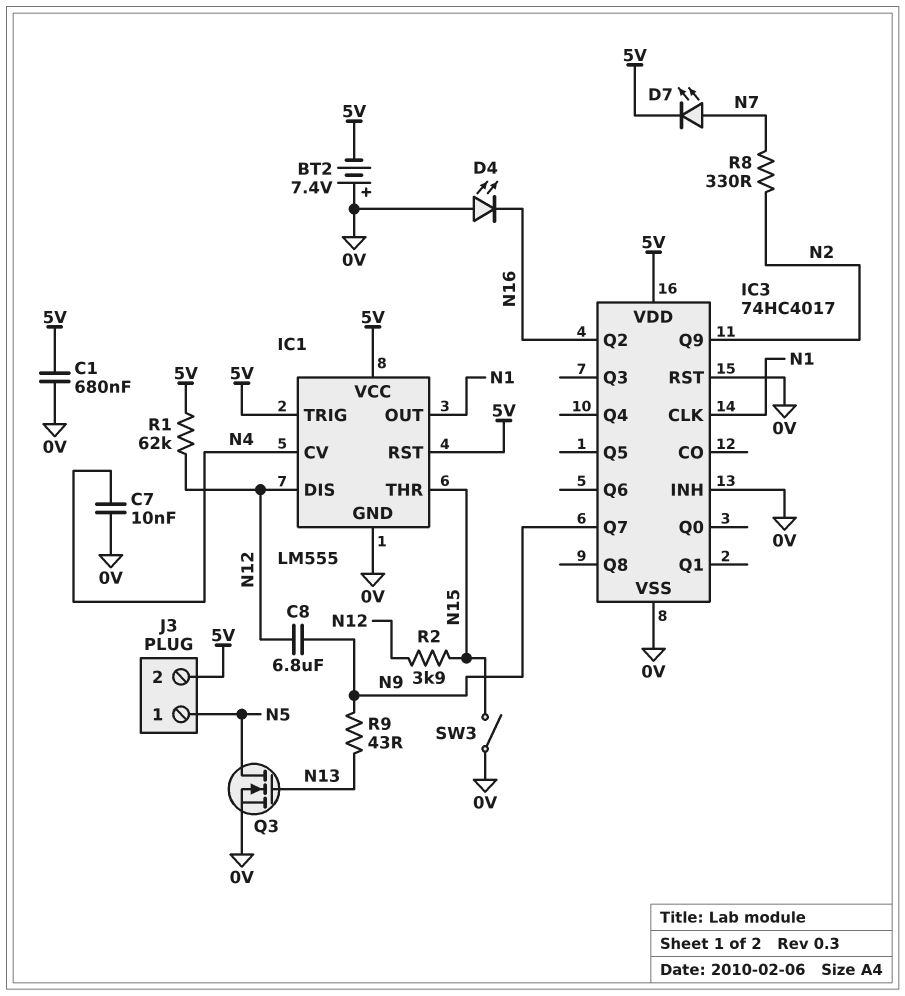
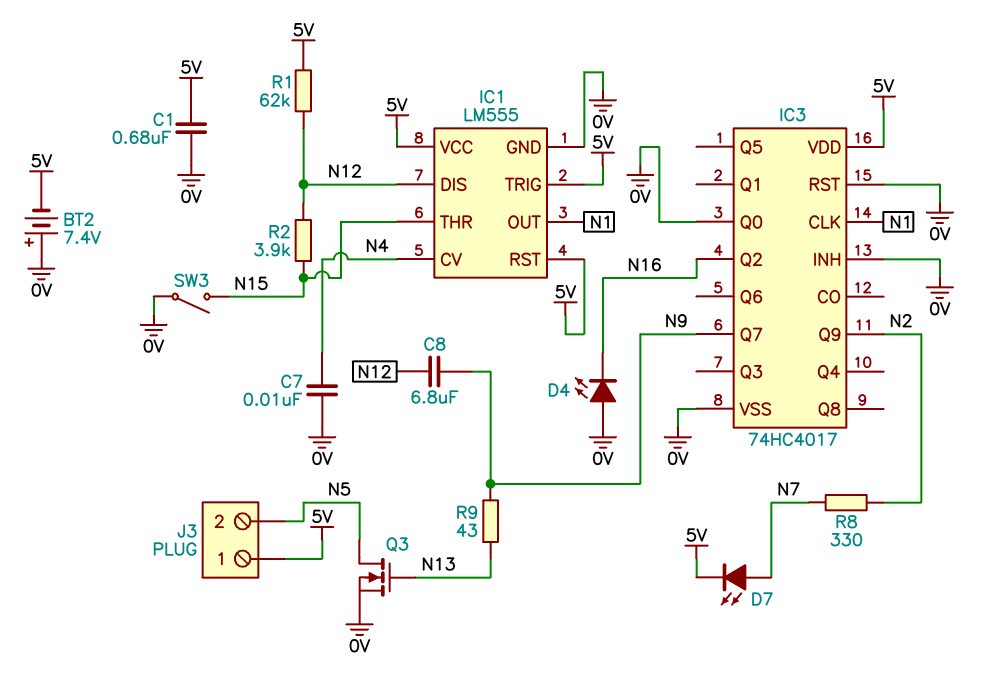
IC3 pin Q0: none -> 0V
J3 pin 1: N5 -> 5V
J3 pin 2: 5V -> N5

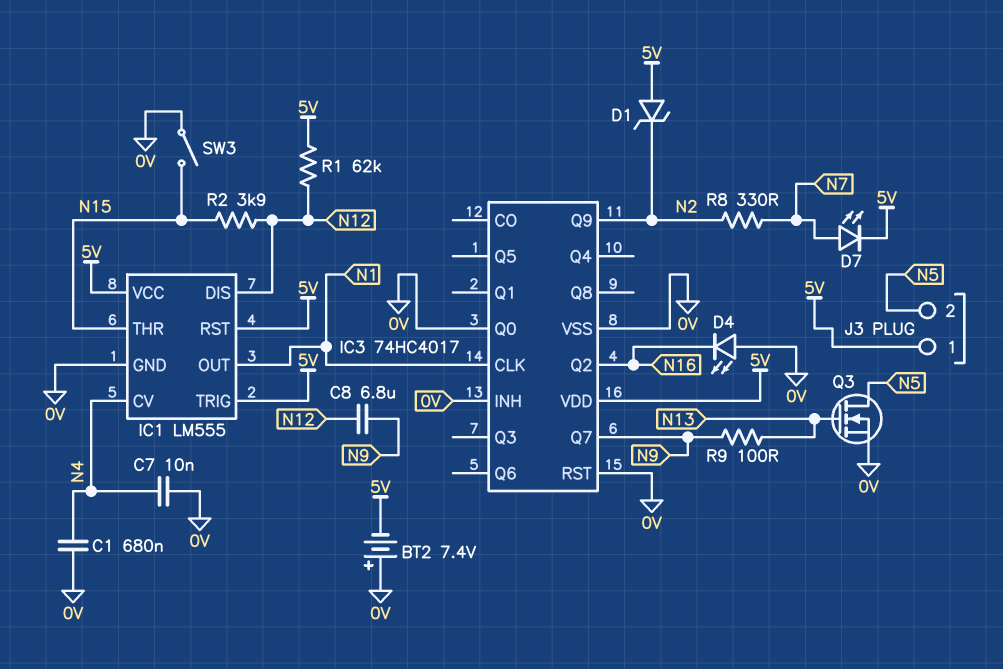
C1: 680nF (0V, 5V) -> 680nF (0V, N4)
D1: none -> zener (A 5V, K N2)
R9: 43 (N9, N13) -> 100 (N9, N13)

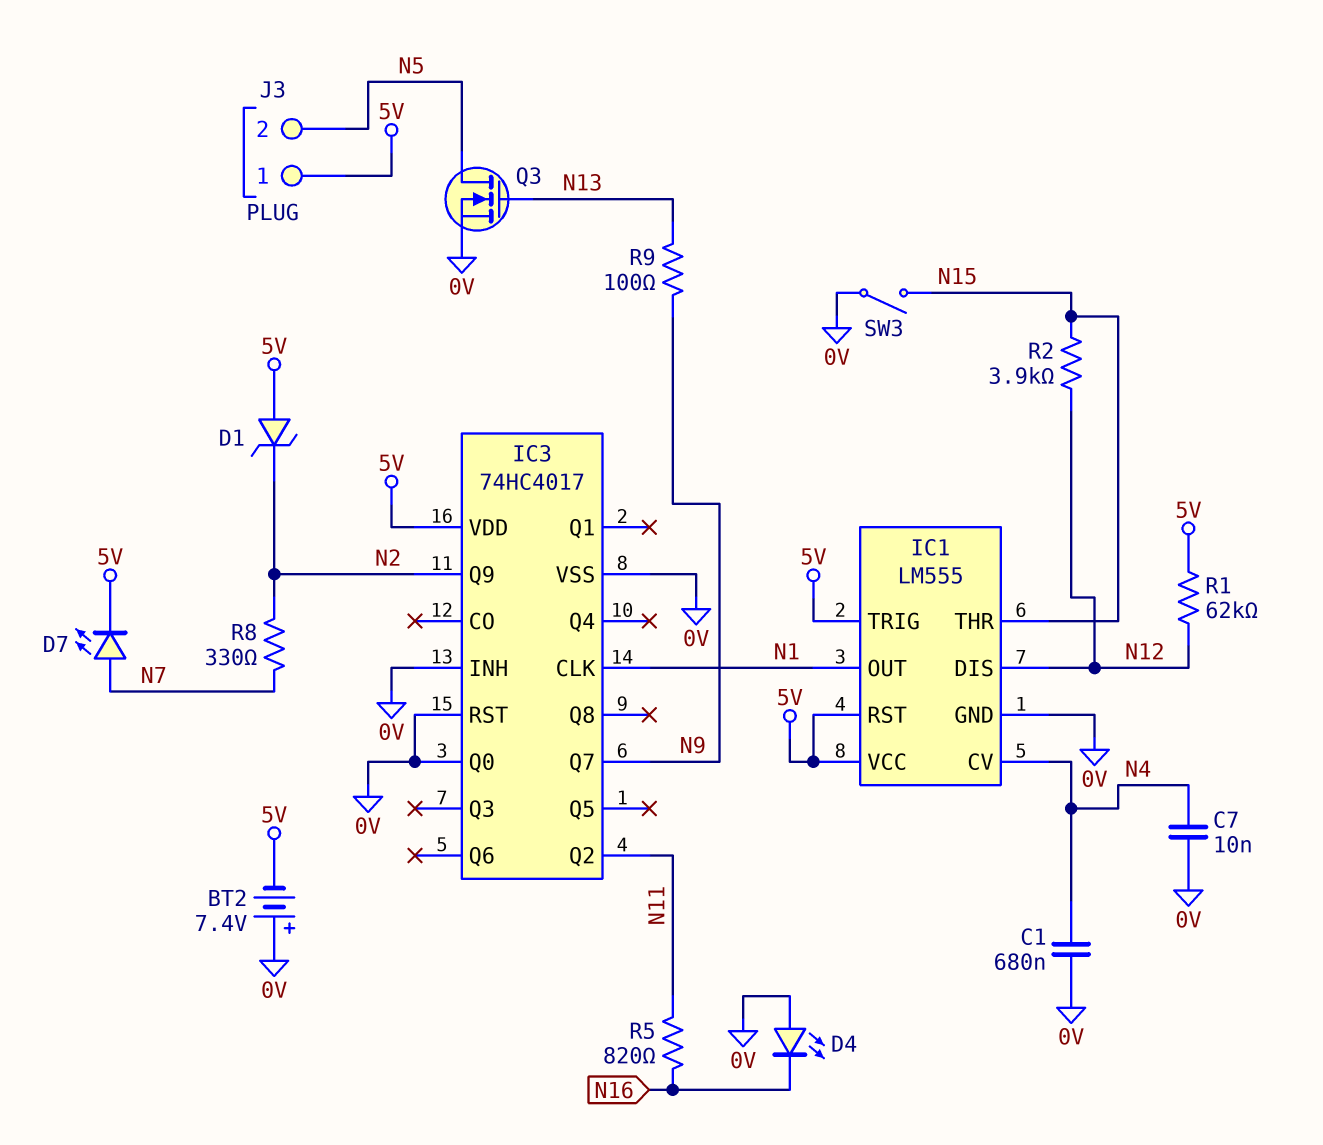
C8: 6.8uF (N9, N12) -> none
IC3 pin Q2: N16 -> N11
R5: none -> 820 (N11, N16)

